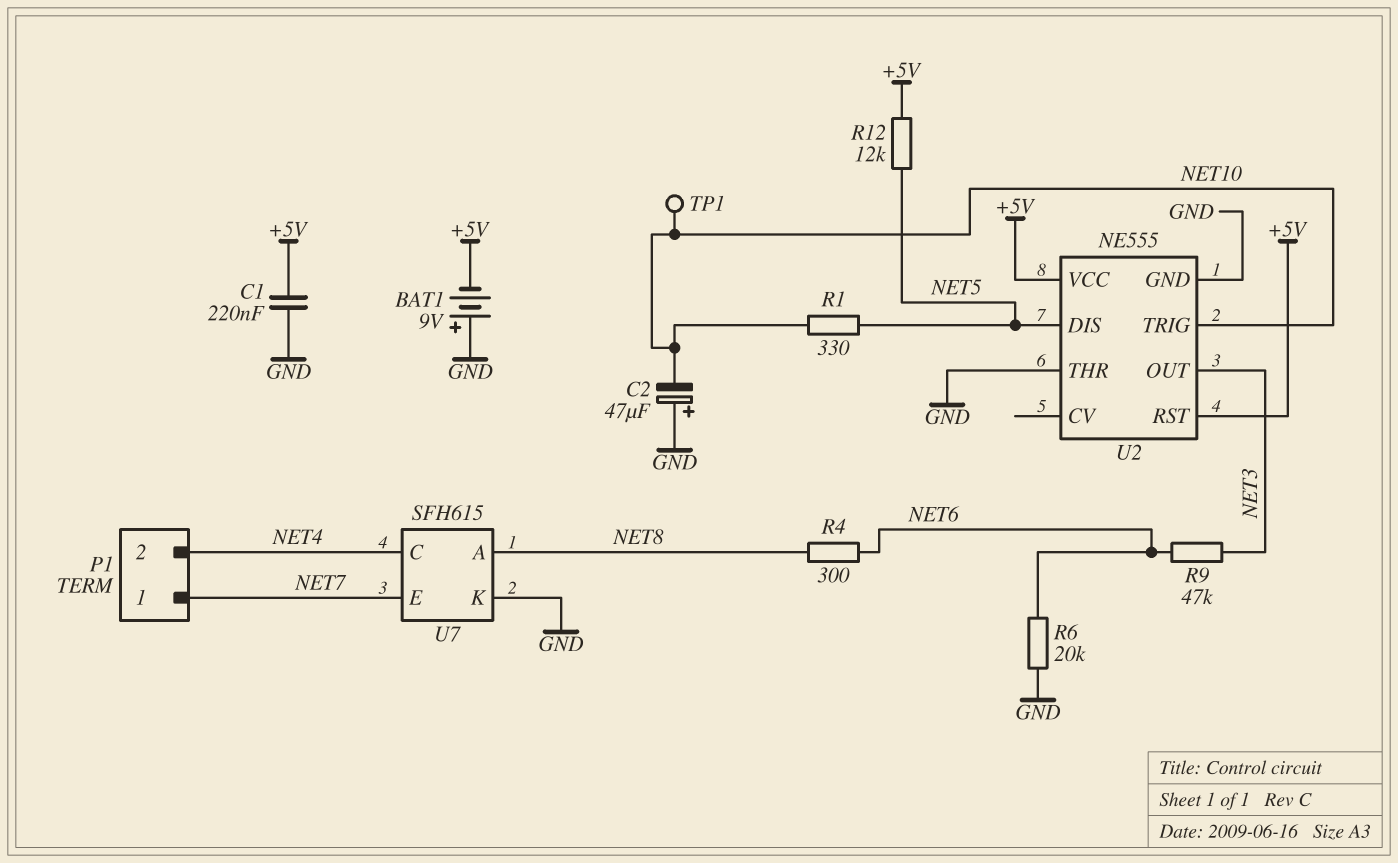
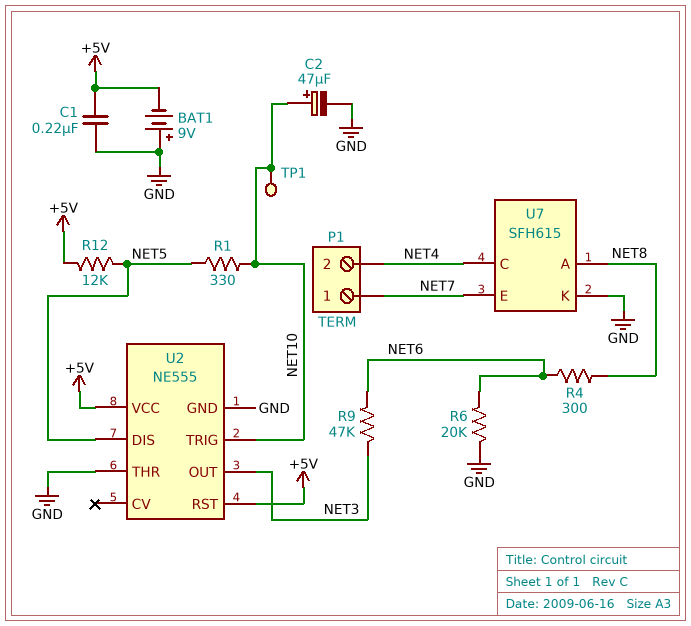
C2: 47uF (plus GND, minus NET10) -> 47uF (plus NET10, minus GND)

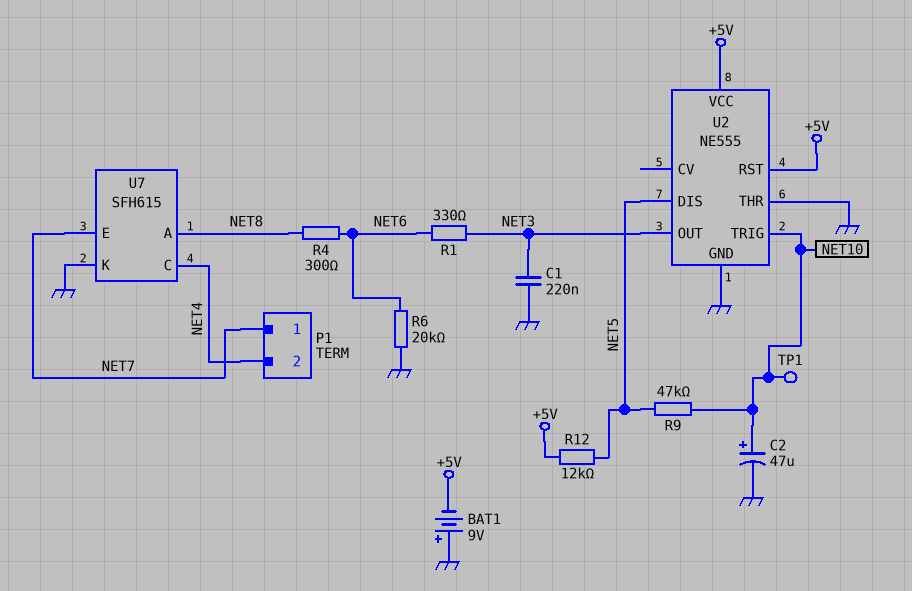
C1: 220nF (+5V, GND) -> 220nF (GND, NET3)
R1: 330 (NET5, NET10) -> 330 (NET3, NET6)
R9: 47k (NET3, NET6) -> 47k (NET5, NET10)

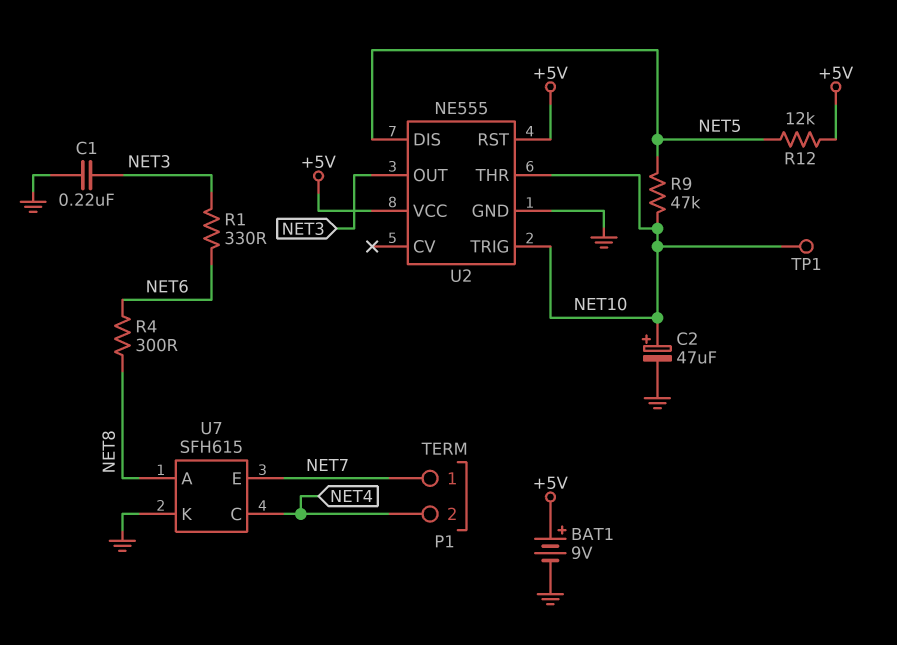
BAT1: 9V (plus GND, minus +5V) -> 9V (plus +5V, minus GND)
R6: 20k (GND, NET6) -> none
U2 pin THR: GND -> NET10

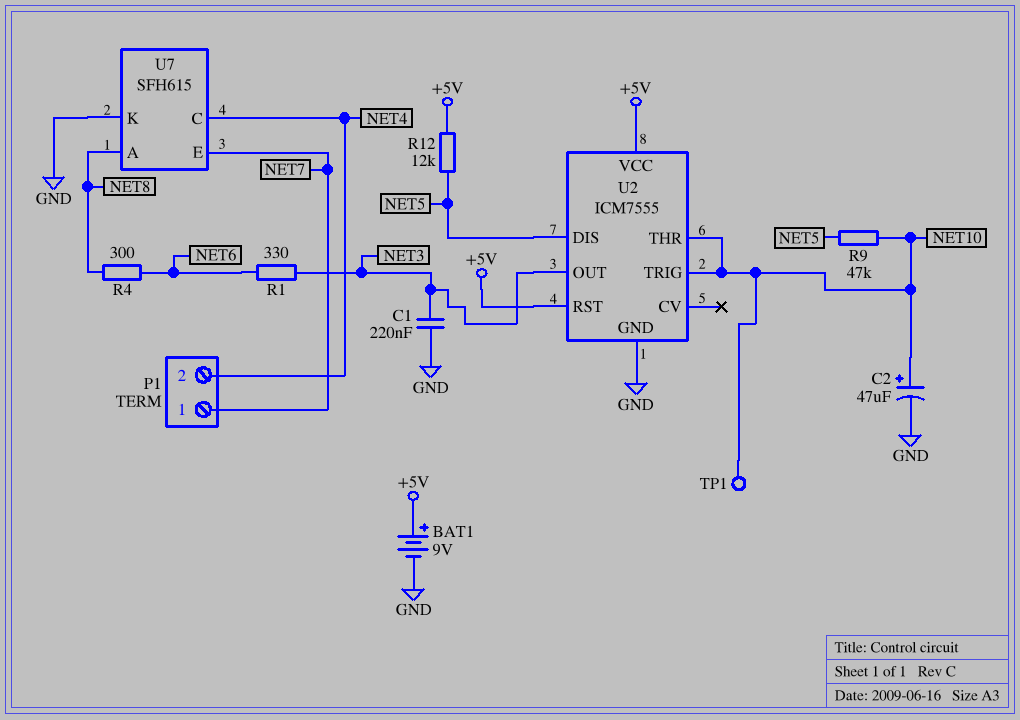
U2: NE555 -> ICM7555

